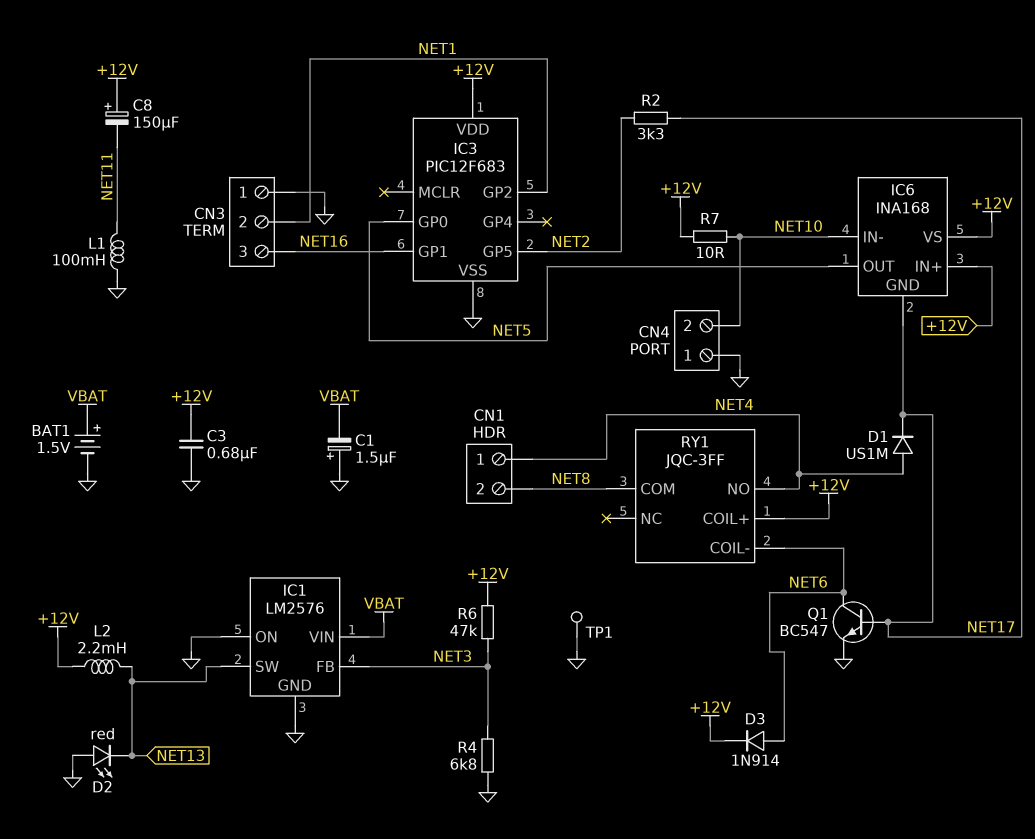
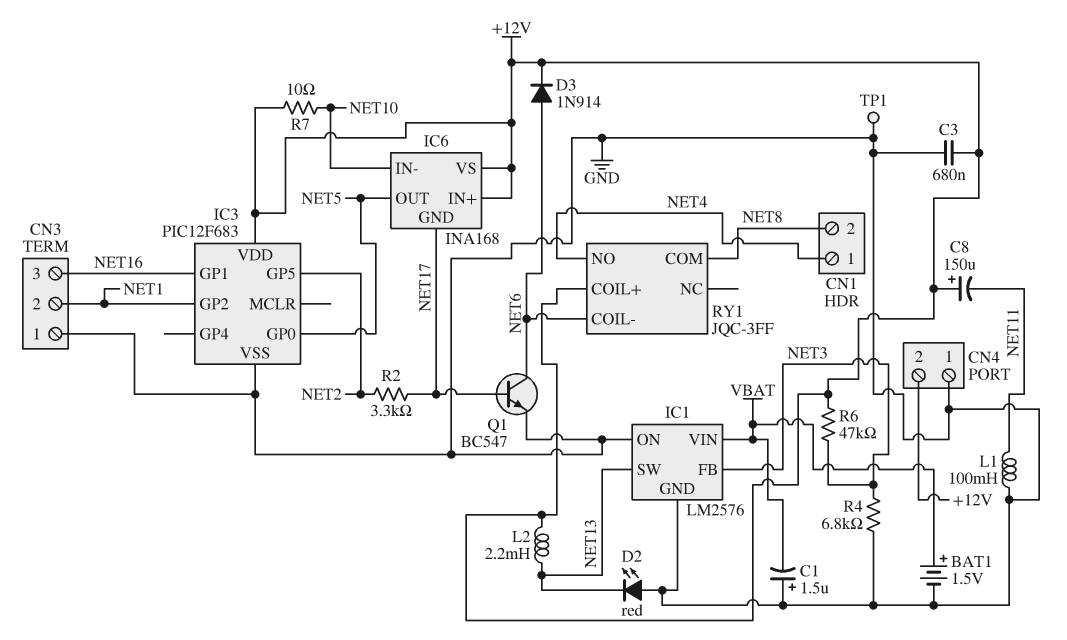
CN4 pin 2: NET10 -> +12V
D1: diode US1M (A NET4, K NET17) -> none

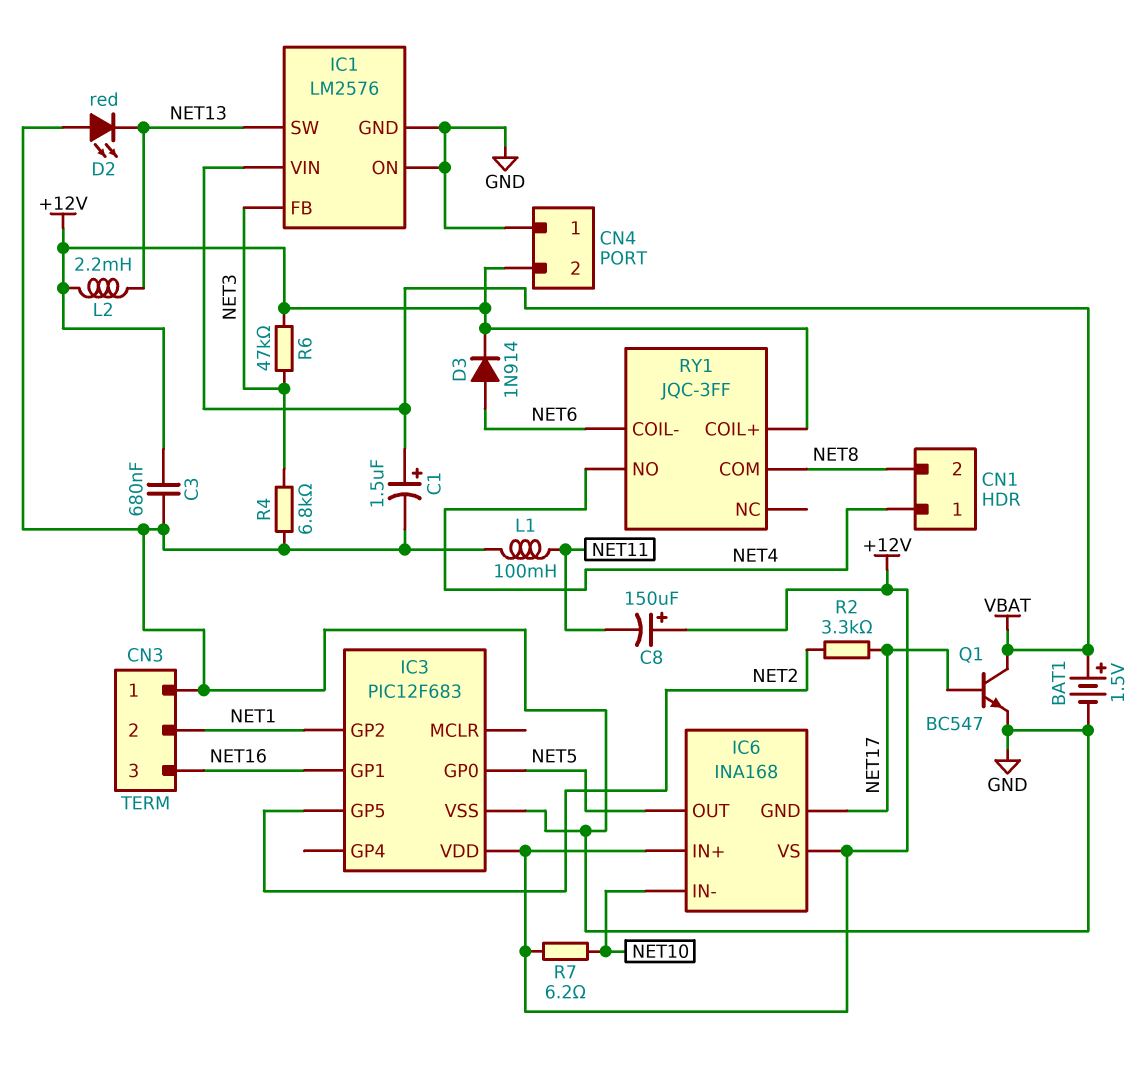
C1: 1.5uF (plus GND, minus VBAT) -> 1.5uF (plus VBAT, minus GND)
Q1: NPN BC547 (B NET17, C NET6, E GND) -> NPN BC547 (B NET17, C VBAT, E GND)
R7: 10 (+12V, NET10) -> 6.2 (+12V, NET10)
TP1: test point (GND) -> none

